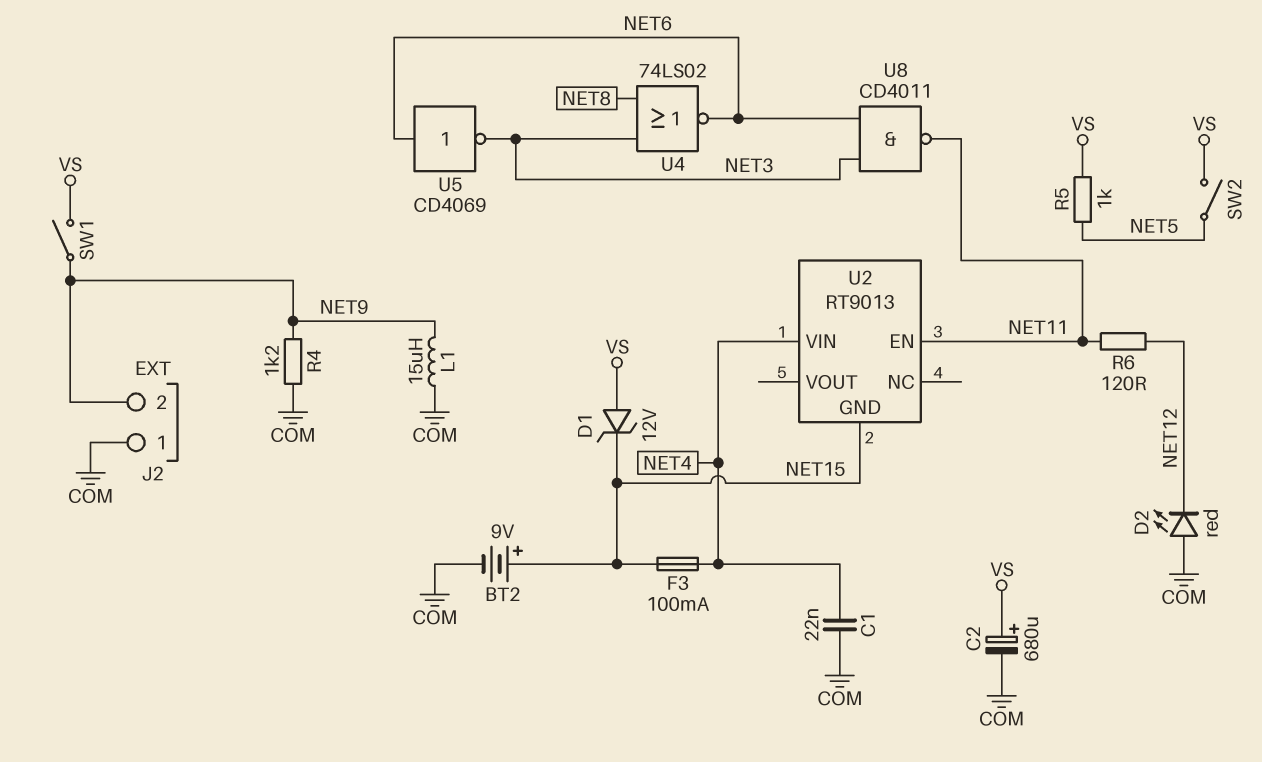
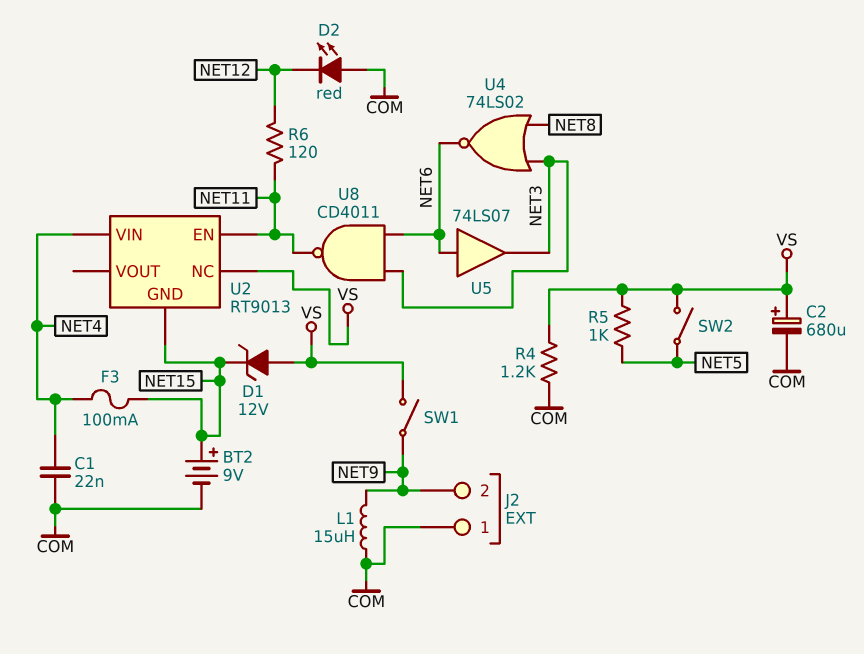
R4: 1.2k (COM, NET9) -> 1.2k (COM, VS)
U2 pin NC: none -> VS
U5: NOT CD4069 (in NET6, out NET3) -> buffer 74LS07 (in NET6, out NET3)

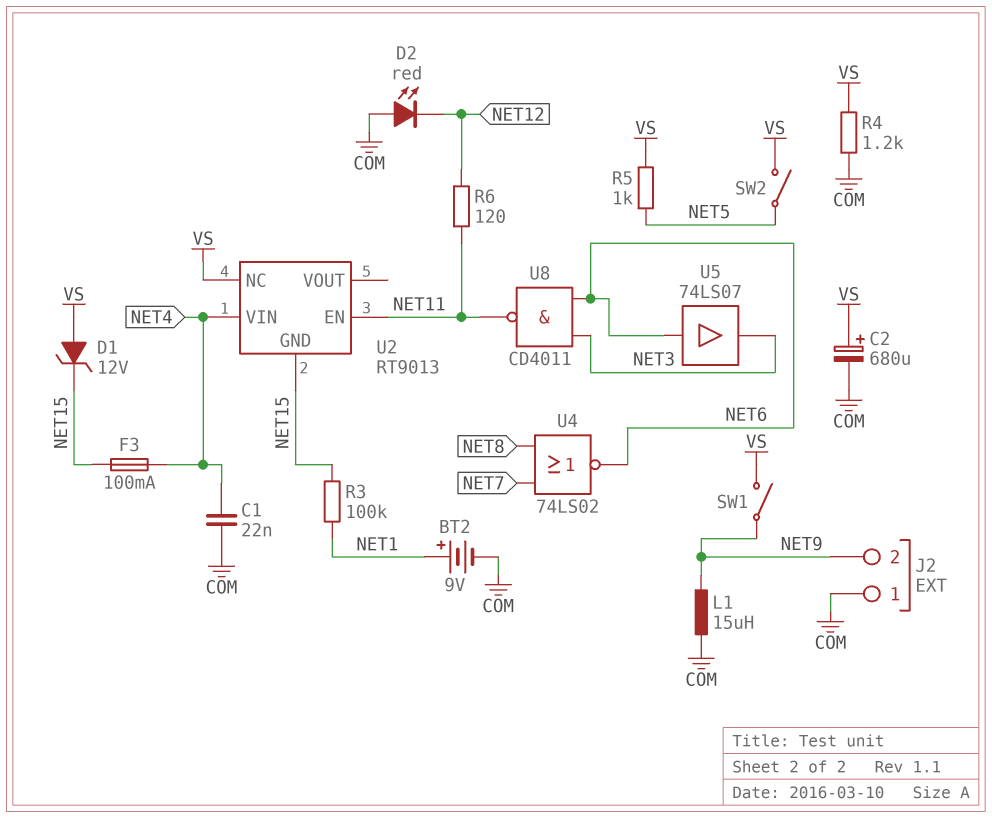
BT2: 9V (plus NET15, minus COM) -> 9V (plus NET1, minus COM)
R3: none -> 100k (NET1, NET15)
U4: NOR 74LS02 (in NET3, in NET8, out NET6) -> NOR 74LS02 (in NET7, in NET8, out NET6)

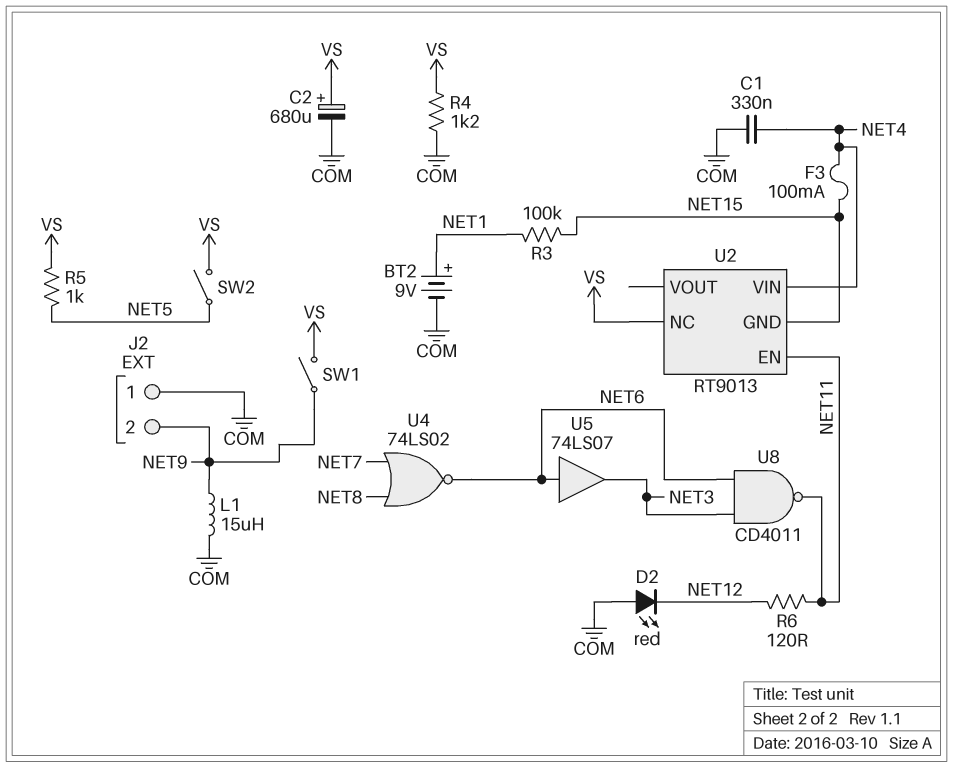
C1: 22nF (COM, NET4) -> 330nF (COM, NET4)
D1: zener 12V (A VS, K NET15) -> none

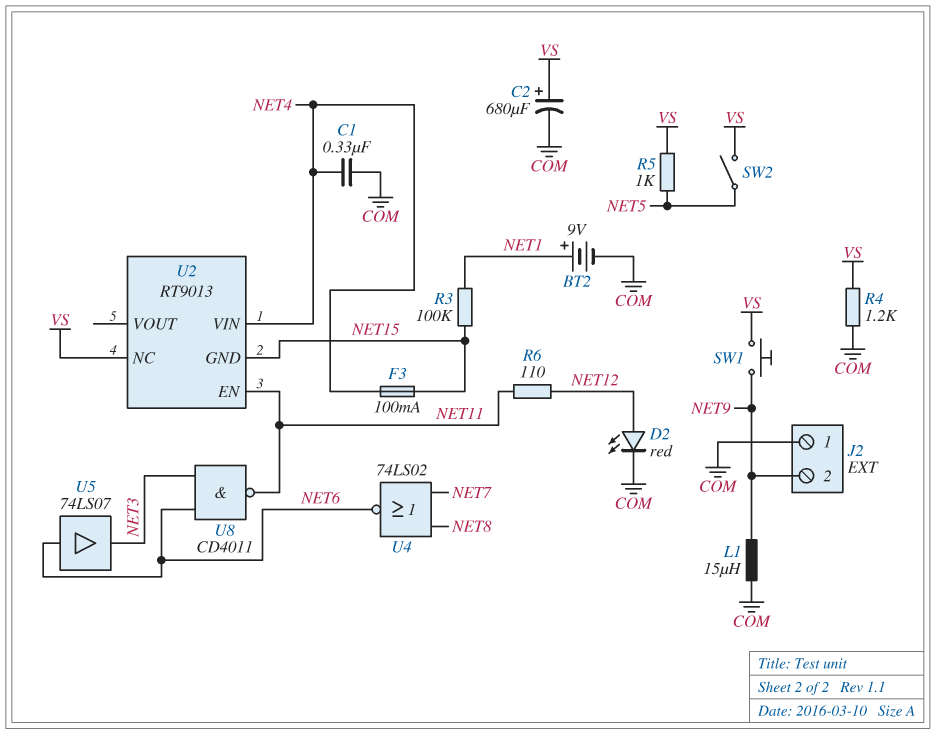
D2: LED red (A COM, K NET12) -> LED red (A NET12, K COM)
R6: 120 (NET11, NET12) -> 110 (NET11, NET12)
SW1: switch (NET9, VS) -> button (NET9, VS)

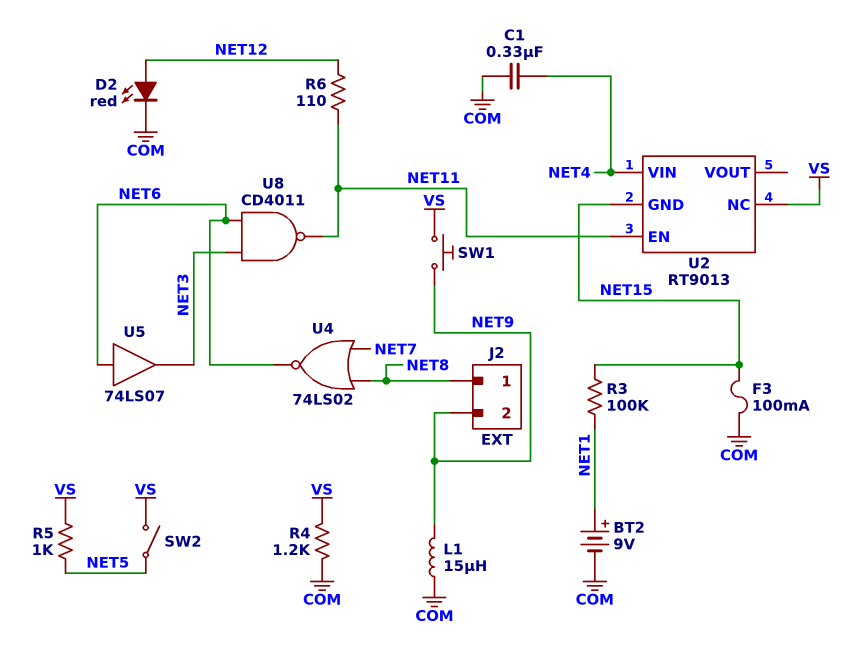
C2: 680uF (plus VS, minus COM) -> none
F3: 100mA (NET4, NET15) -> 100mA (COM, NET15)
J2 pin 1: COM -> NET8

